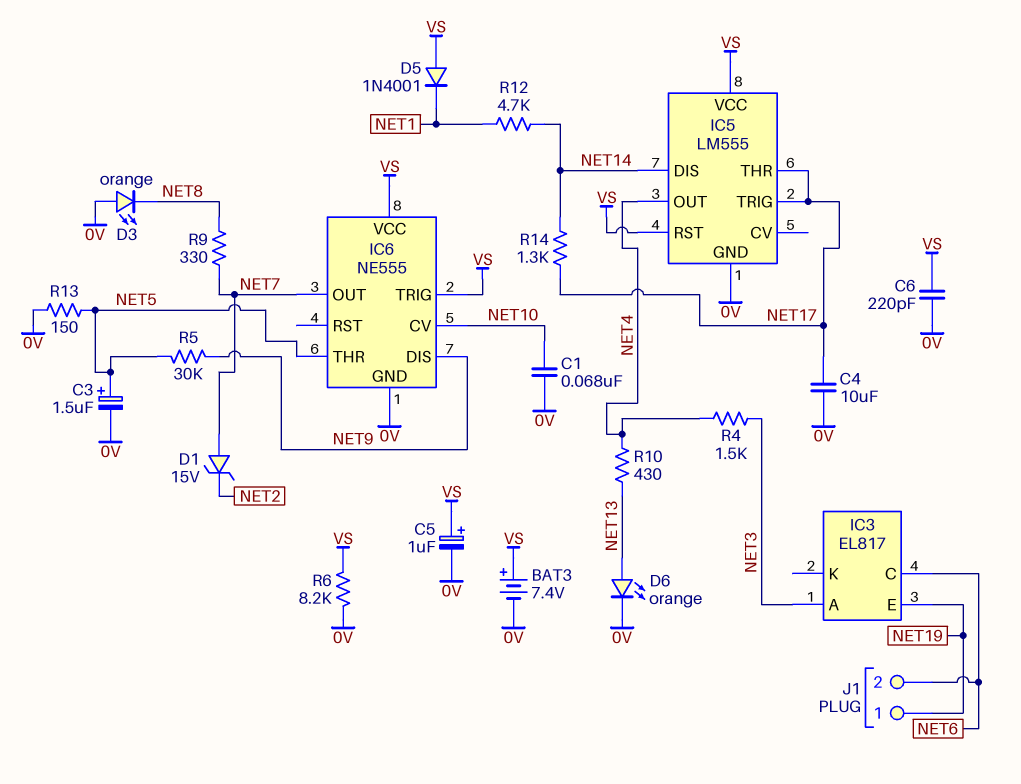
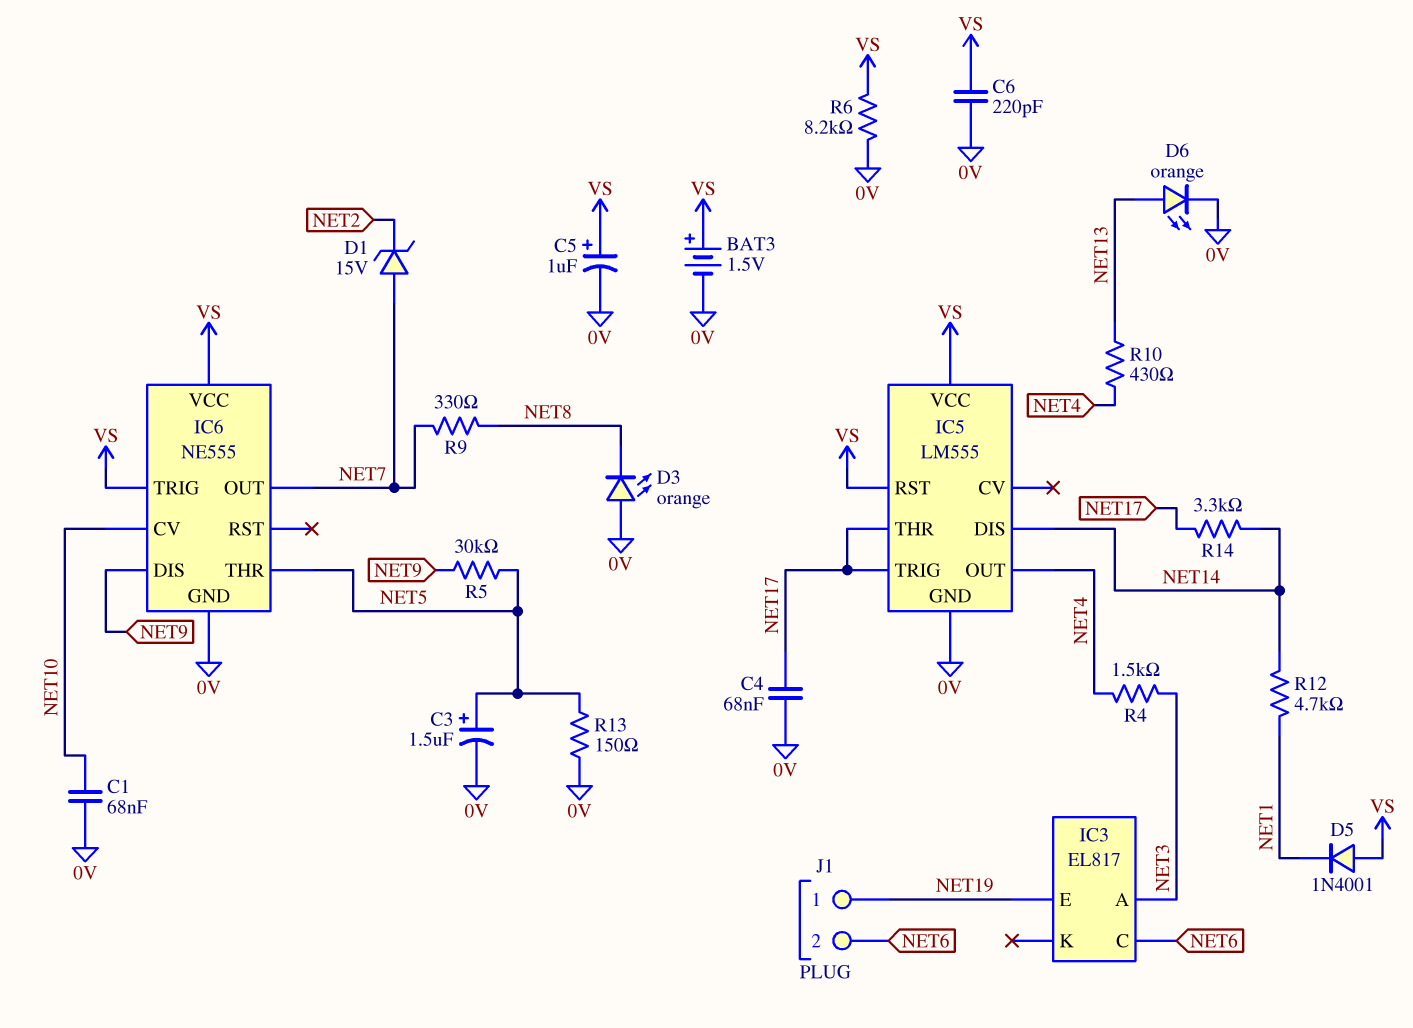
BAT3: 7.4V (plus VS, minus 0V) -> 1.5V (plus VS, minus 0V)
C4: 10uF (0V, NET17) -> 68nF (0V, NET17)
R14: 1.3k (NET14, NET17) -> 3.3k (NET14, NET17)

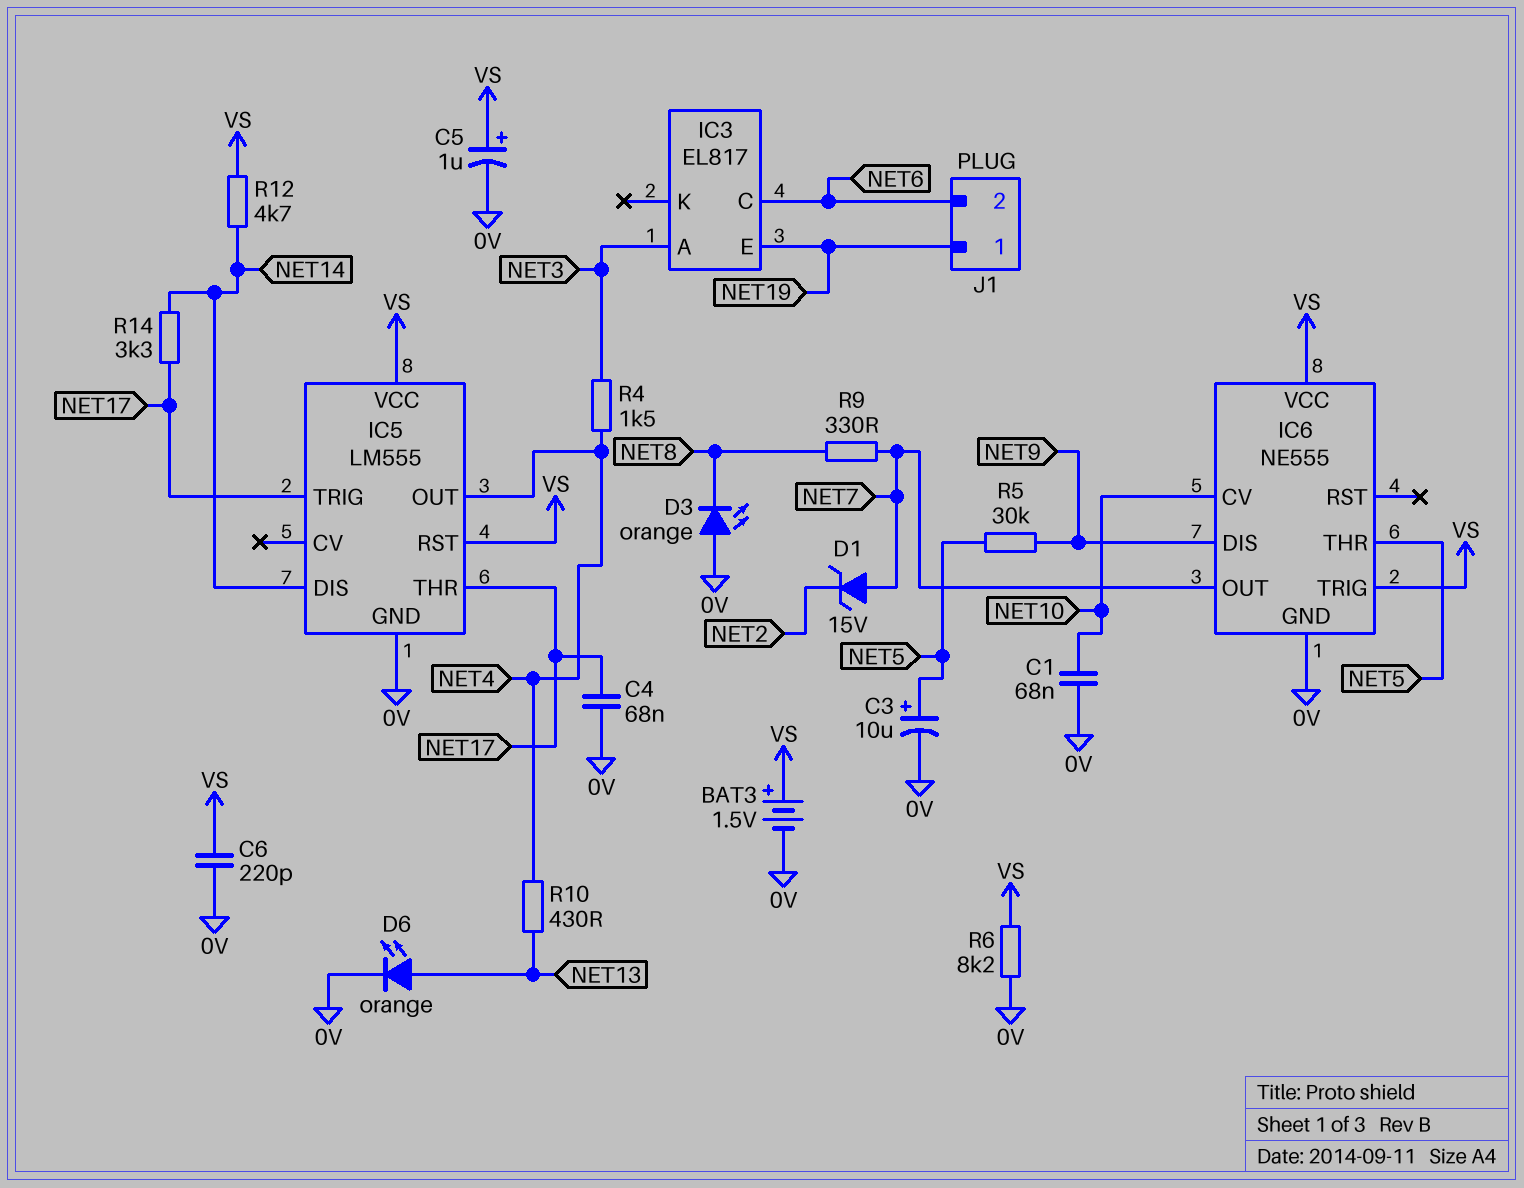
C3: 1.5uF (plus NET5, minus 0V) -> 10uF (plus NET5, minus 0V)
D5: diode 1N4001 (A VS, K NET1) -> none
R12: 4.7k (NET1, NET14) -> 4.7k (NET14, VS)
R13: 150 (0V, NET5) -> none

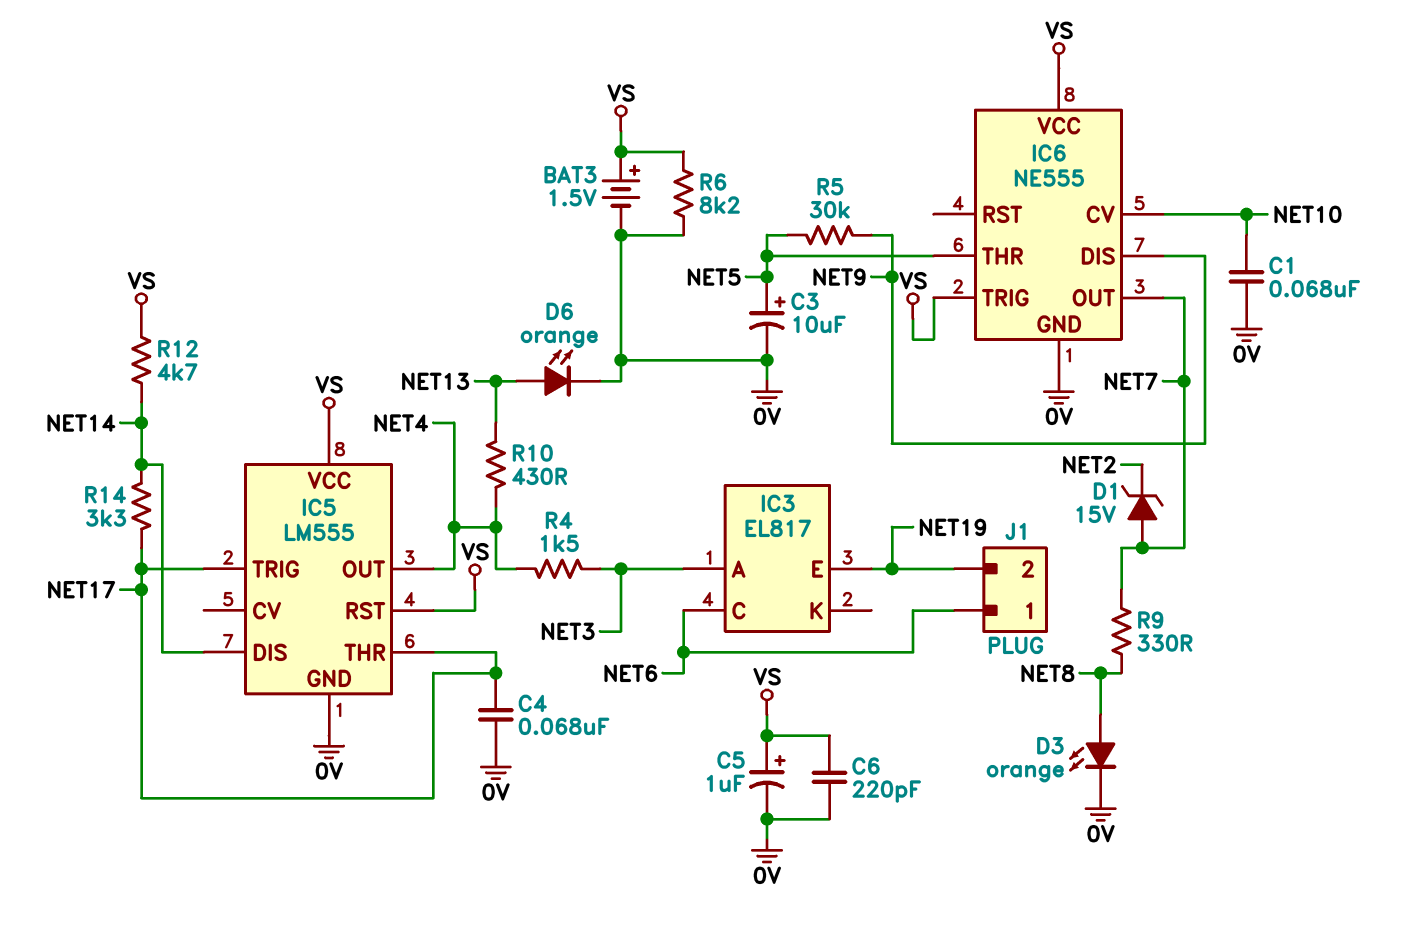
D3: LED orange (A 0V, K NET8) -> LED orange (A NET8, K 0V)
J1 pin 1: NET19 -> NET6
J1 pin 2: NET6 -> NET19

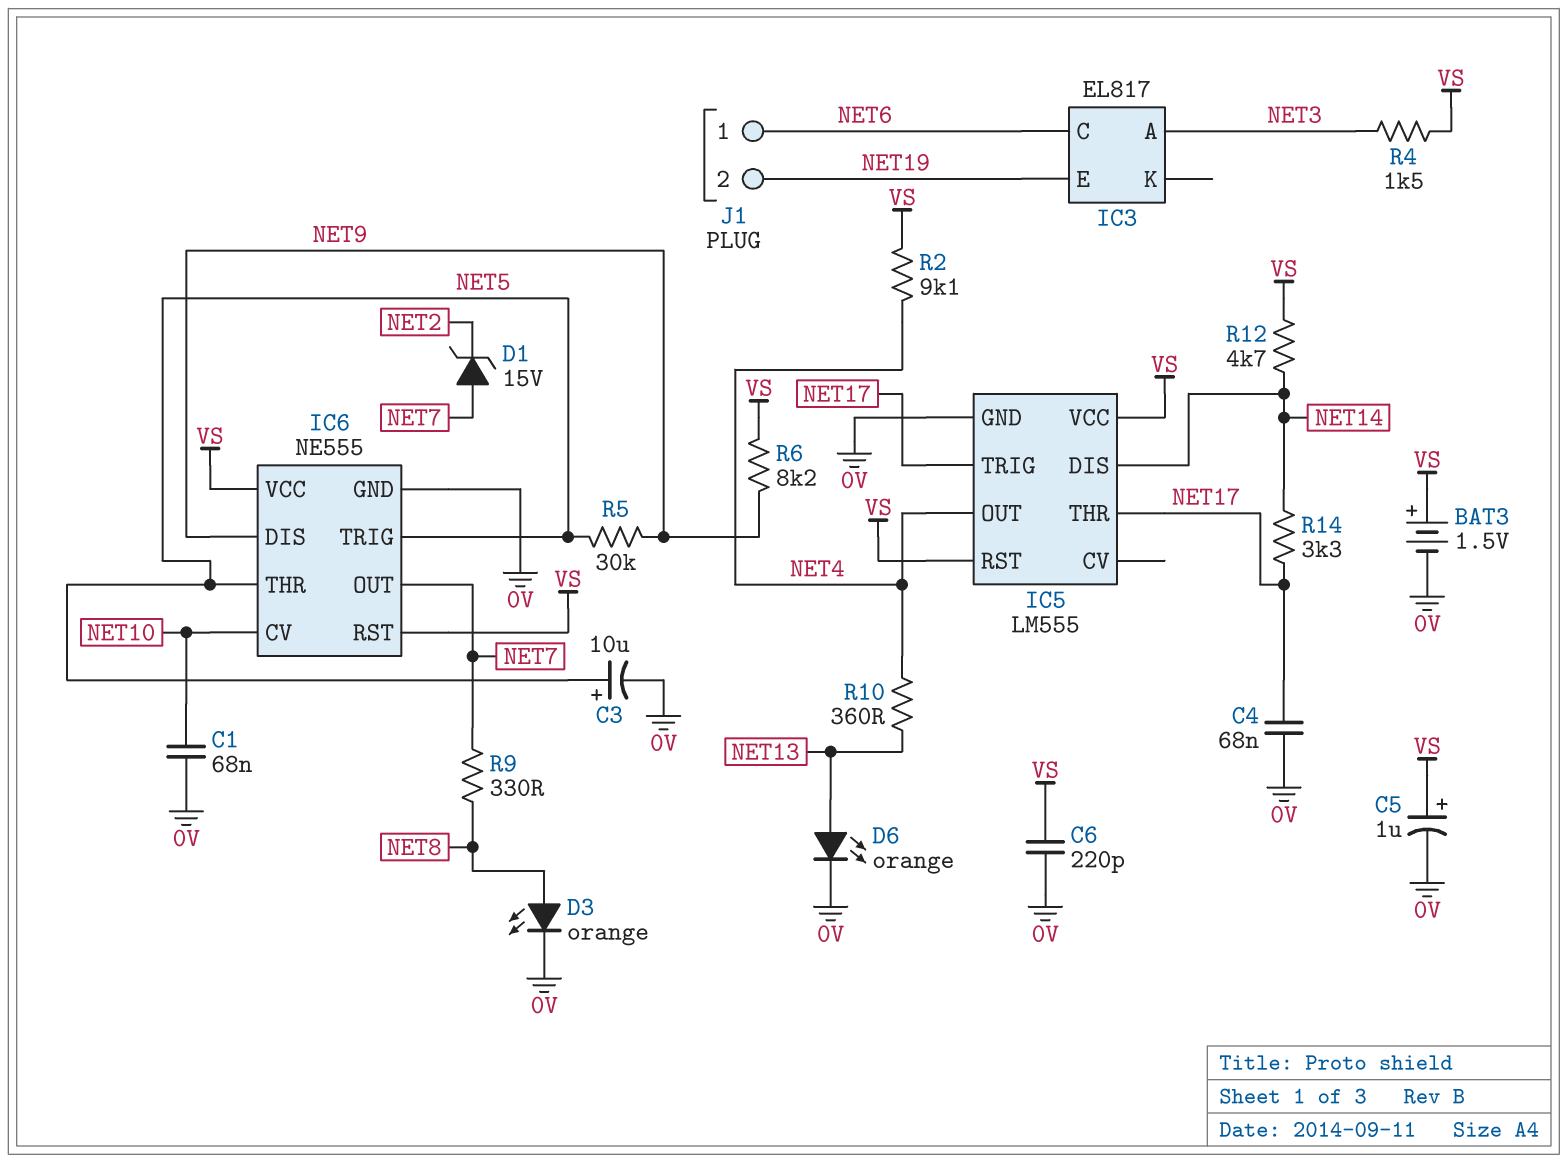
IC6 pin RST: none -> VS
IC6 pin TRIG: VS -> NET5
R2: none -> 9.1k (NET4, VS)
R4: 1.5k (NET3, NET4) -> 1.5k (NET3, VS)
R6: 8.2k (0V, VS) -> 8.2k (NET9, VS)
R10: 430 (NET4, NET13) -> 360 (NET4, NET13)

